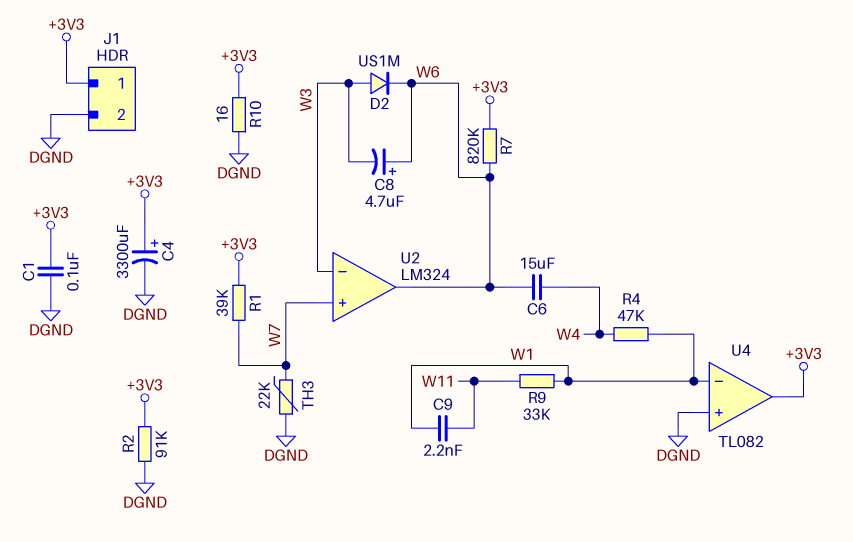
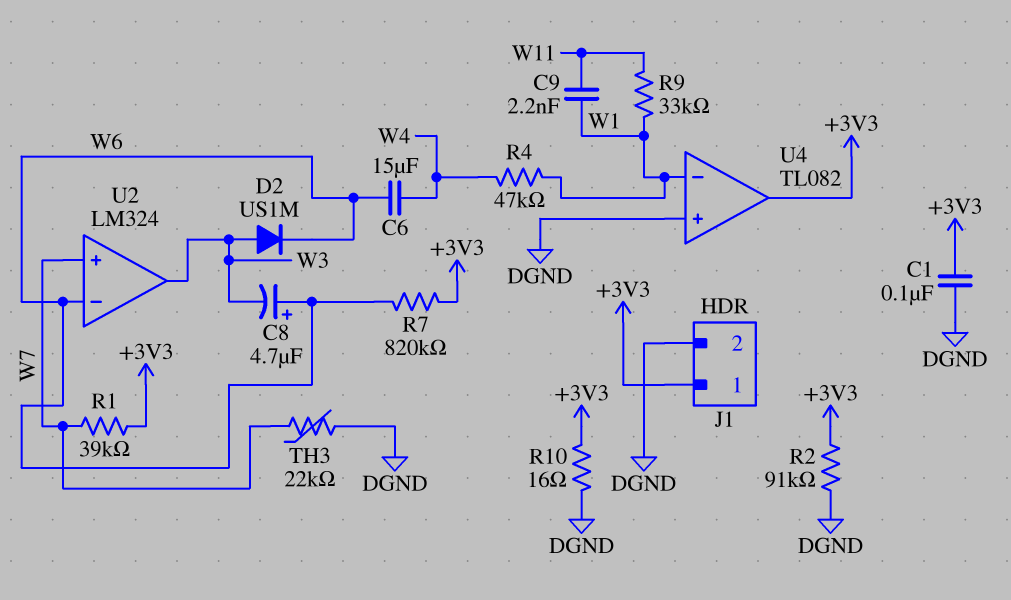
C4: 3300uF (plus +3V3, minus DGND) -> none
U2 pin in-: W3 -> W6
U2 pin out: W6 -> W3

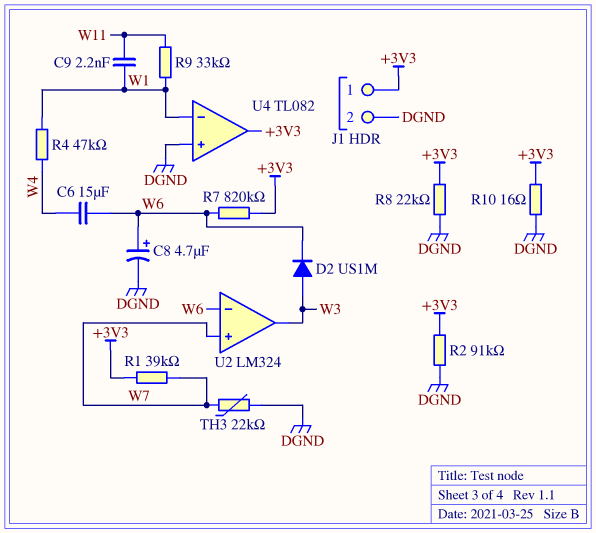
C1: 100nF (+3V3, DGND) -> none
C8: 4.7uF (plus W6, minus W3) -> 4.7uF (plus W6, minus DGND)
R8: none -> 22k (+3V3, DGND)

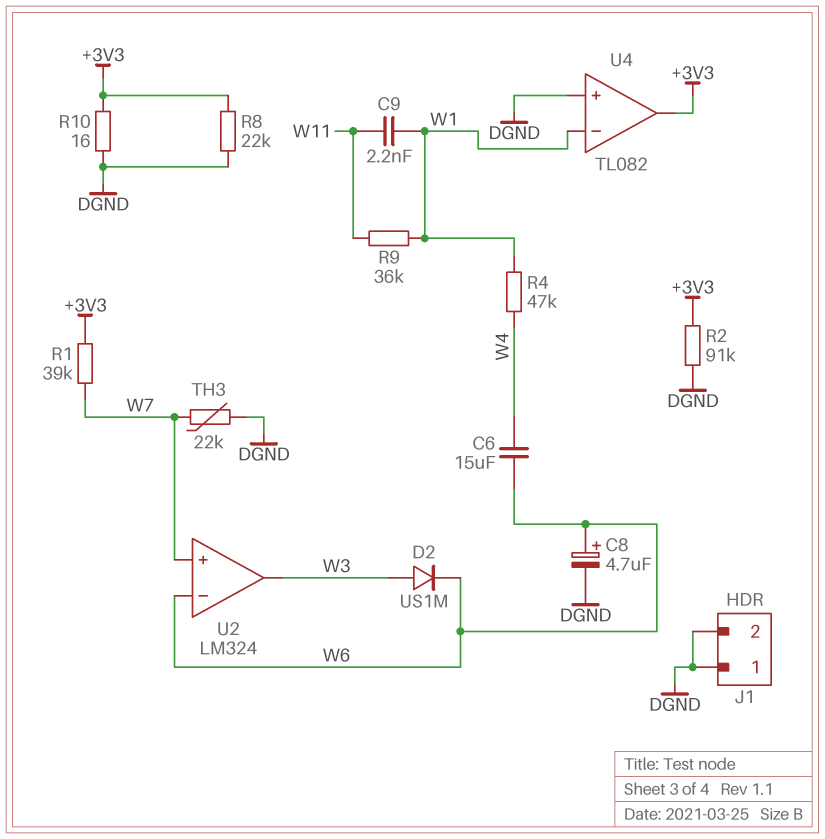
J1 pin 1: +3V3 -> DGND
R7: 820k (+3V3, W6) -> none
R9: 33k (W1, W11) -> 36k (W1, W11)

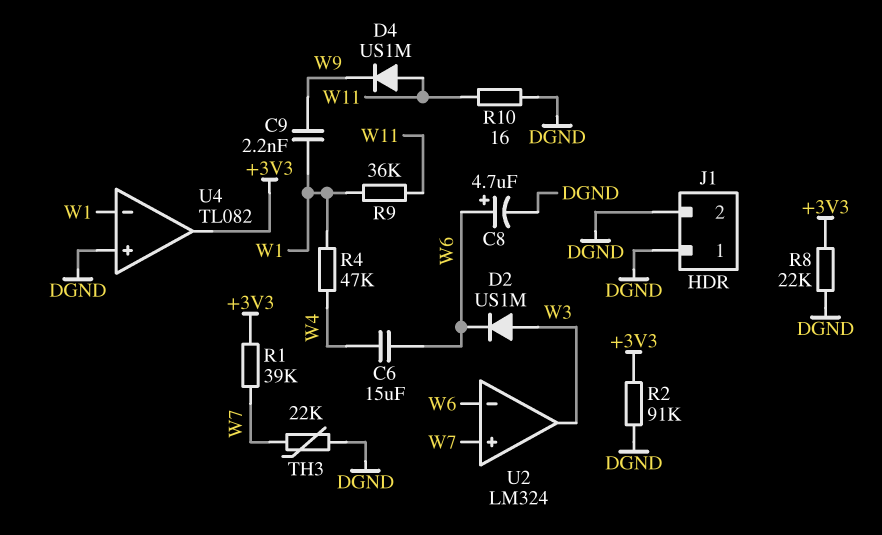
C9: 2.2nF (W1, W11) -> 2.2nF (W1, W9)
D4: none -> diode US1M (A W11, K W9)
R10: 16 (+3V3, DGND) -> 16 (DGND, W11)

